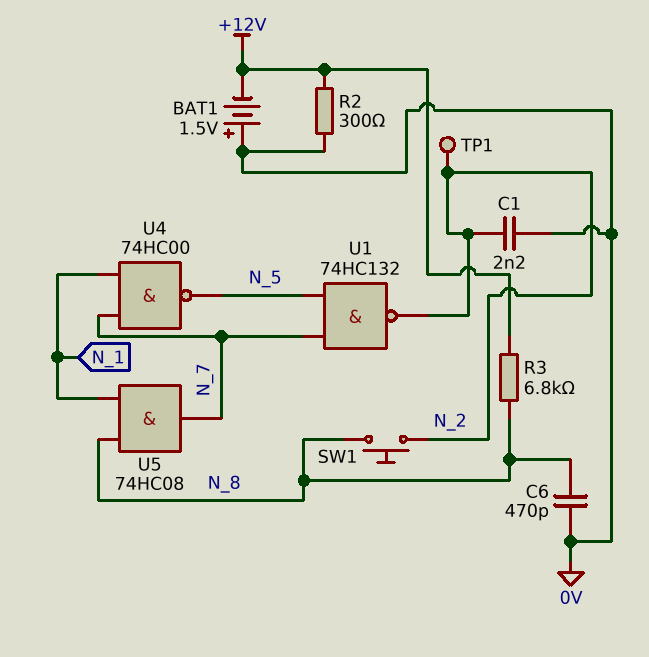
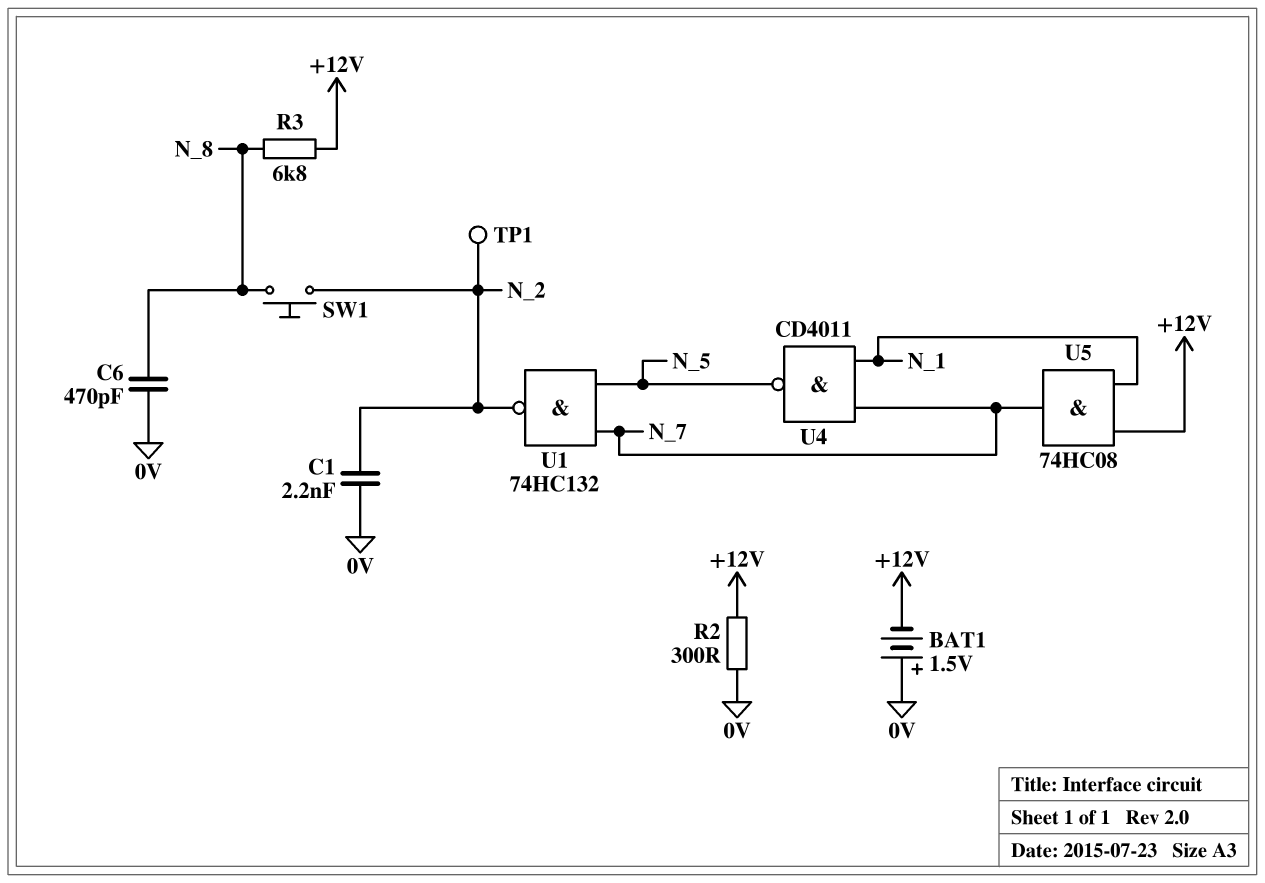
U4: NAND 74HC00 (in N_1, in N_7, out N_5) -> NAND CD4011 (in N_1, in N_7, out N_5)
U5: AND 74HC08 (in N_1, in N_8, out N_7) -> AND 74HC08 (in +12V, in N_1, out N_7)

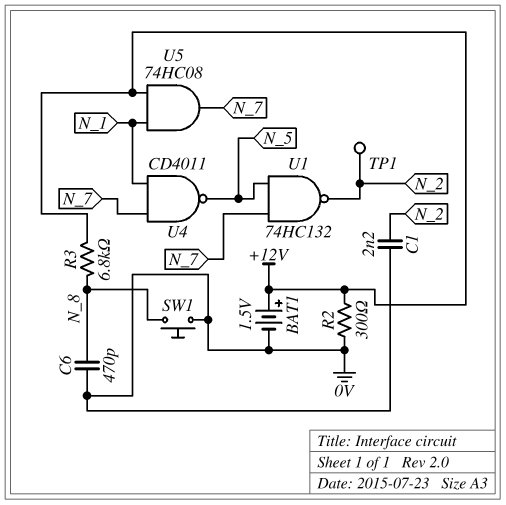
BAT1: 1.5V (plus 0V, minus +12V) -> 1.5V (plus +12V, minus 0V)
SW1: button (N_2, N_8) -> button (0V, N_8)

